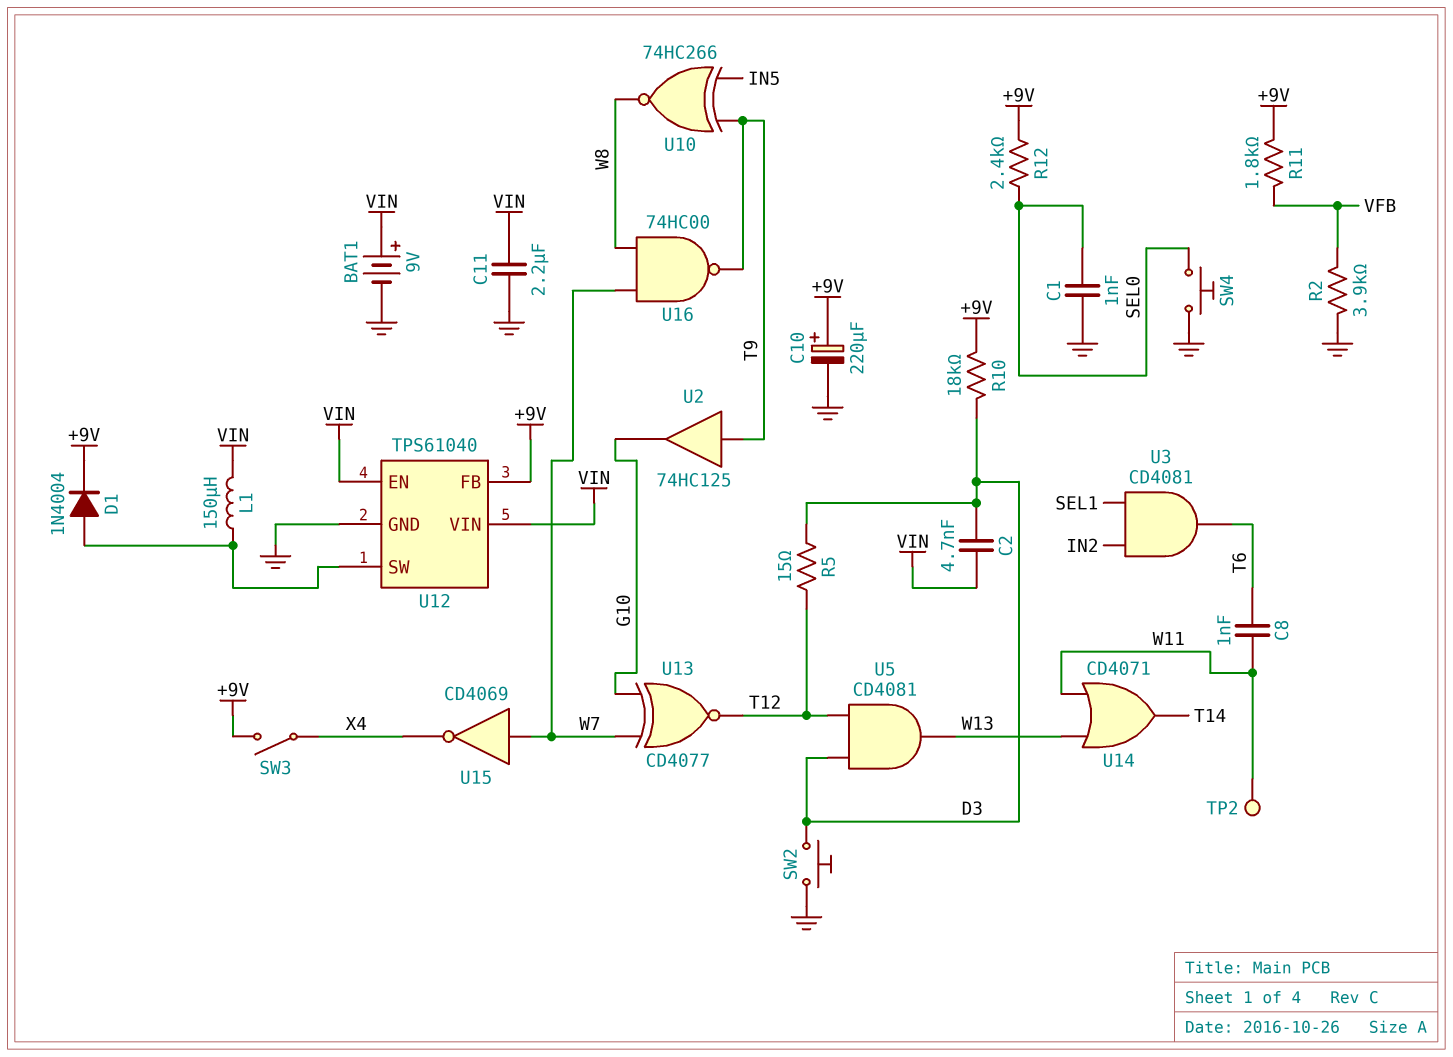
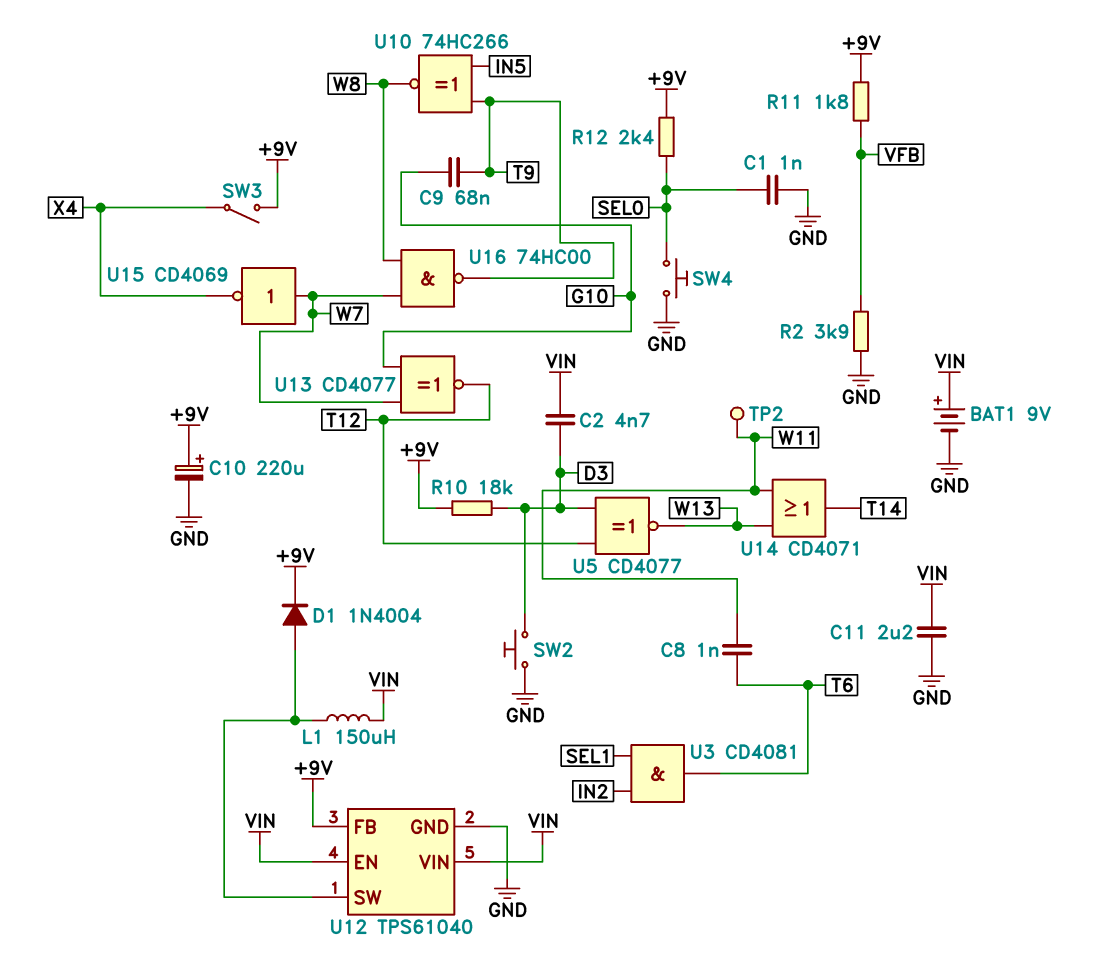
C9: none -> 68nF (G10, T9)
R5: 15 (D3, T12) -> none
U2: buffer 74HC125 (in T9, out G10) -> none
U5: AND CD4081 (in D3, in T12, out W13) -> XNOR CD4077 (in D3, in T12, out W13)

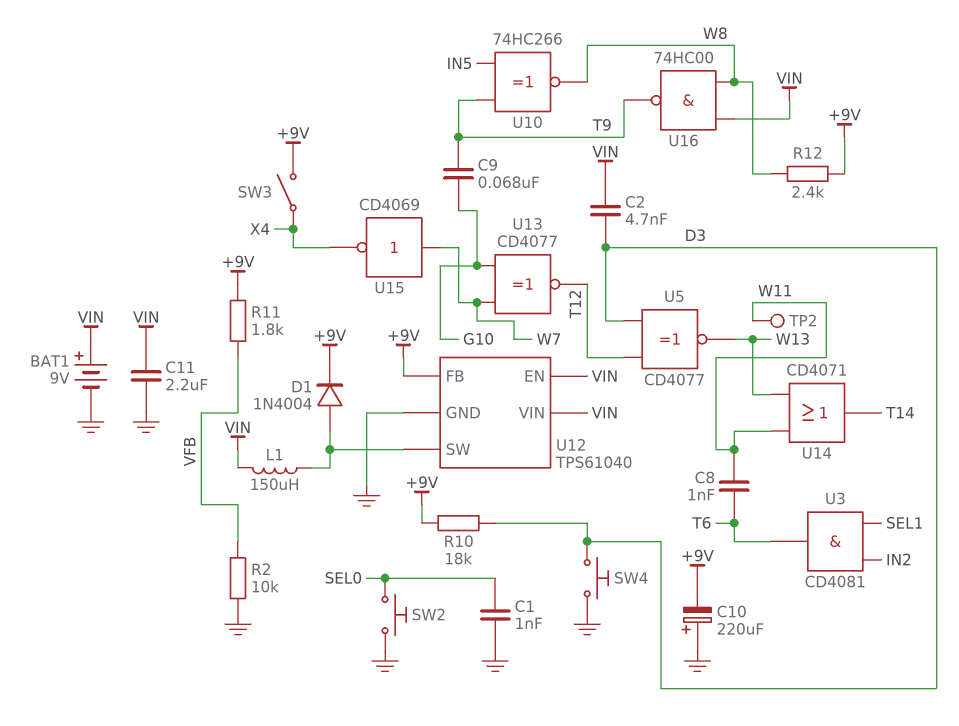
C10: 220uF (plus +9V, minus GND) -> 220uF (plus GND, minus +9V)
R2: 3.9k (GND, VFB) -> 10k (GND, VFB)
R12: 2.4k (+9V, SEL0) -> 2.4k (+9V, W8)
SW2: button (D3, GND) -> button (GND, SEL0)
SW4: button (GND, SEL0) -> button (D3, GND)
U16: NAND 74HC00 (in W7, in W8, out T9) -> NAND 74HC00 (in VIN, in W8, out T9)

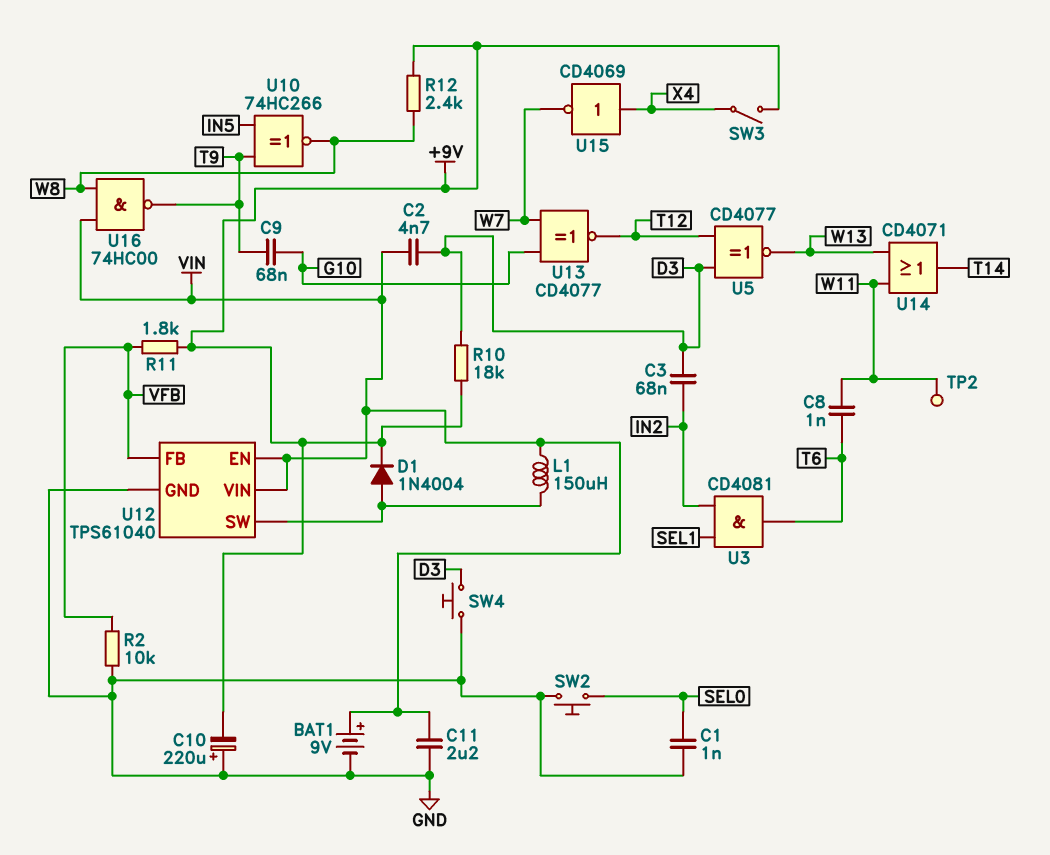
C3: none -> 68nF (D3, IN2)
U12 pin FB: +9V -> VFB
U15: NOT CD4069 (in W7, out X4) -> NOT CD4069 (in X4, out W7)

